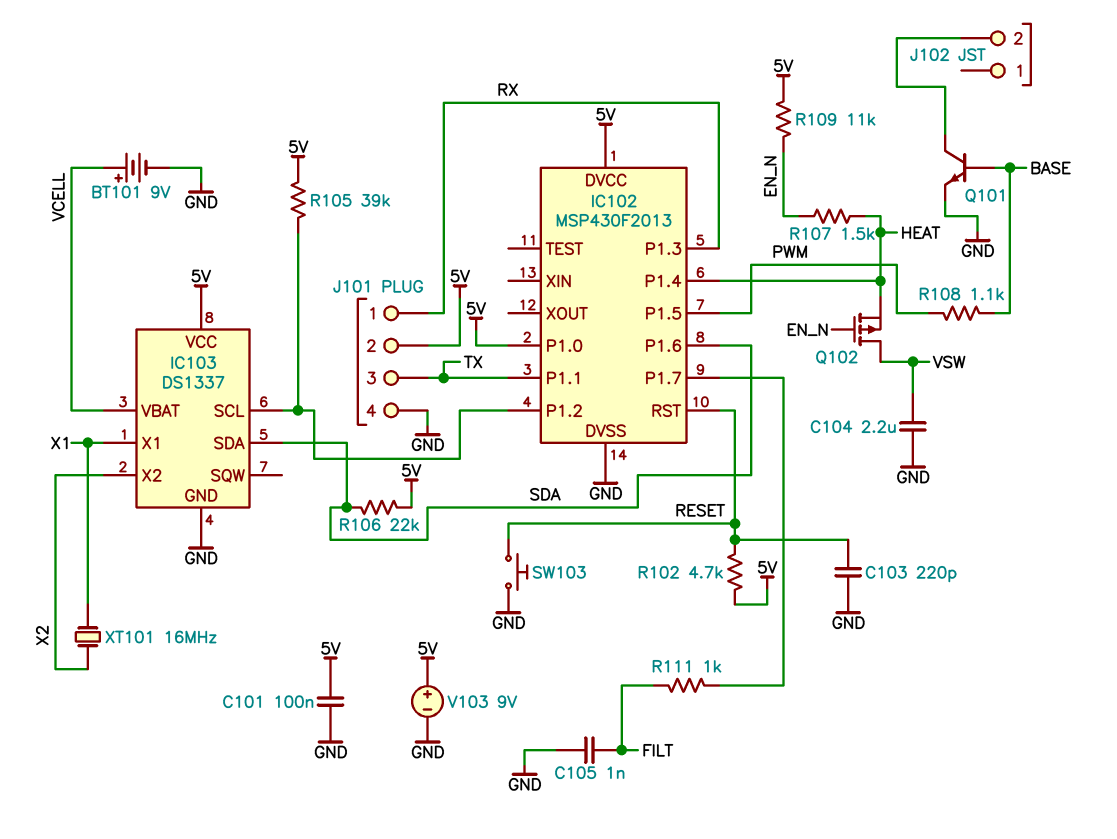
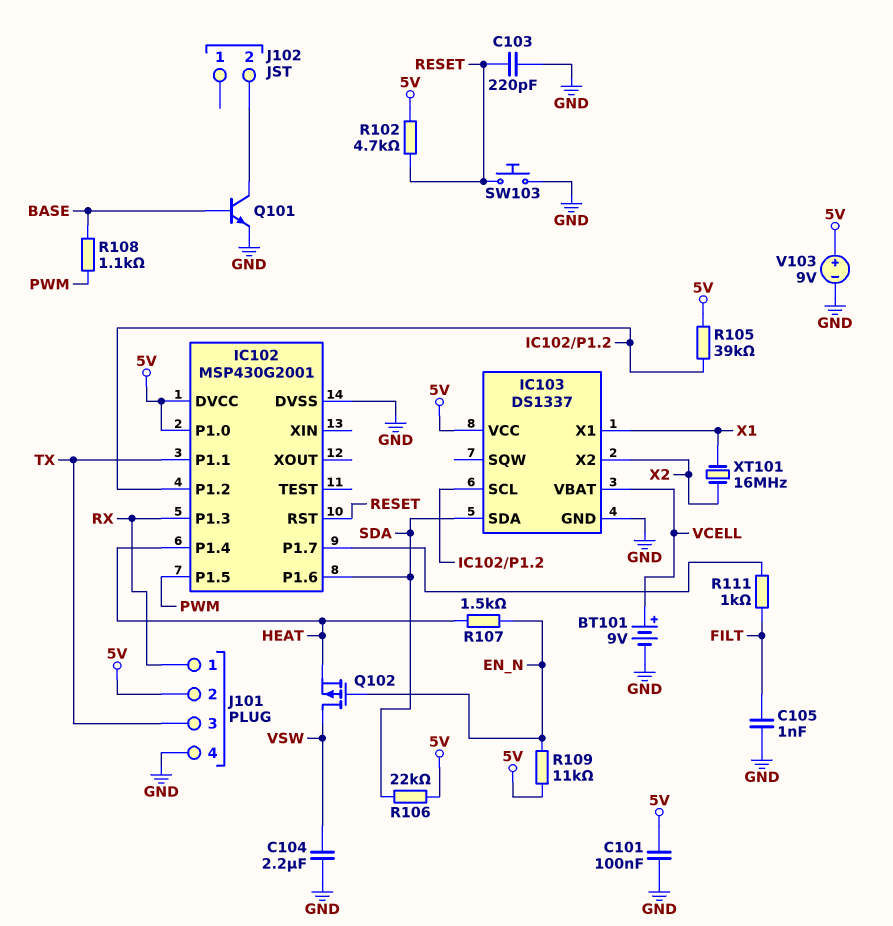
IC102: MSP430F2013 -> MSP430G2001

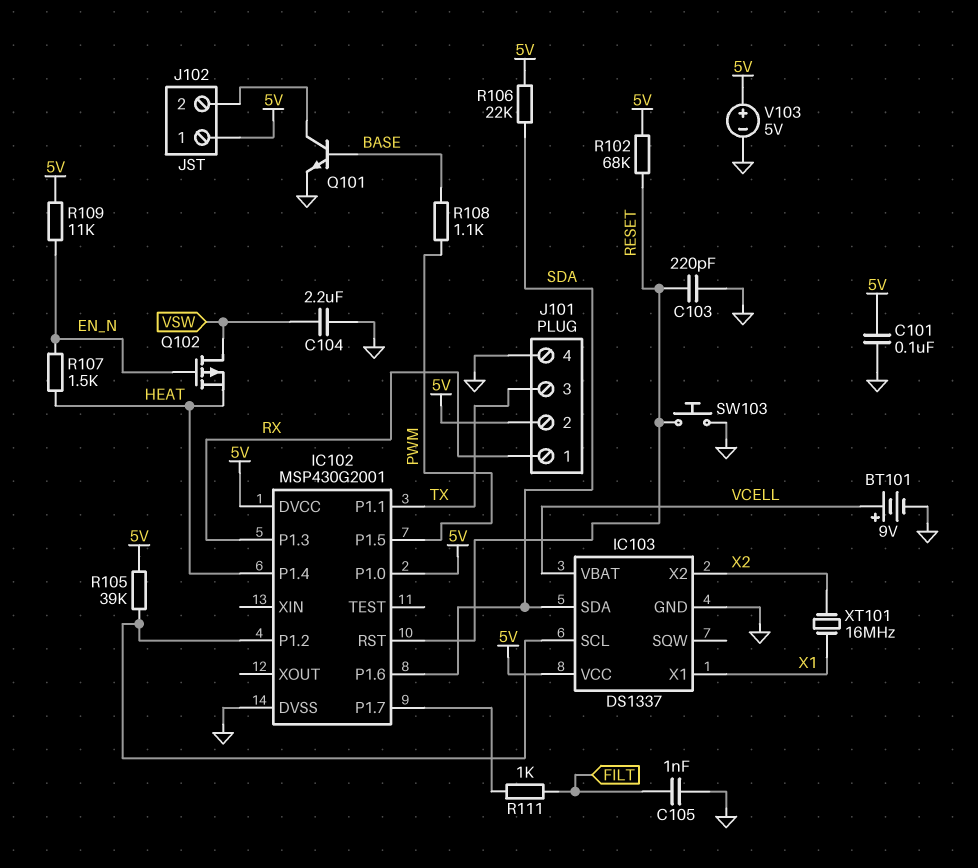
J102 pin 1: none -> 5V
R102: 4.7k (5V, RESET) -> 68k (5V, RESET)
V103: 9V (plus 5V, minus GND) -> 5V (plus 5V, minus GND)

